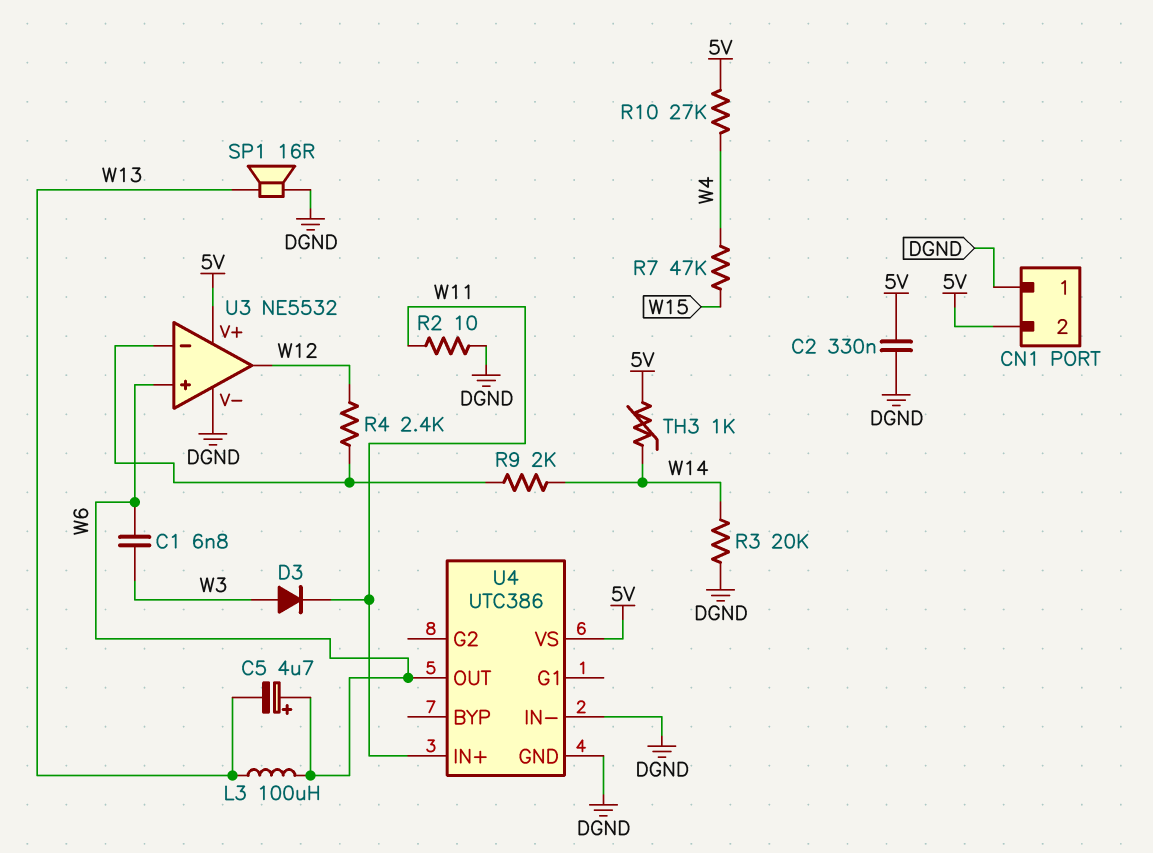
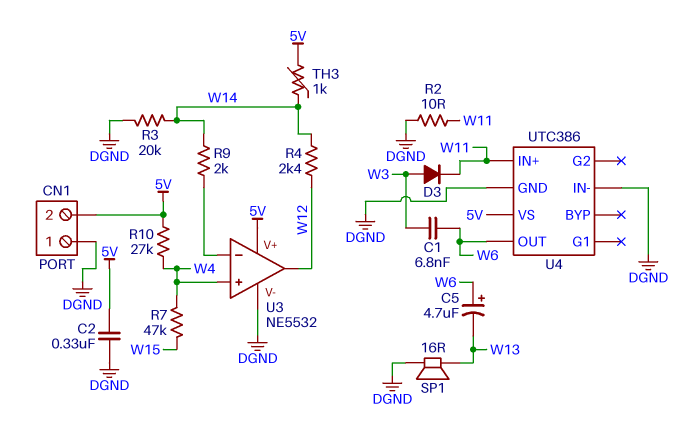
L3: 100uH (W6, W13) -> none
R4: 2.4k (U3/in-, W12) -> 2.4k (W12, W14)
U3 pin in+: W6 -> W4

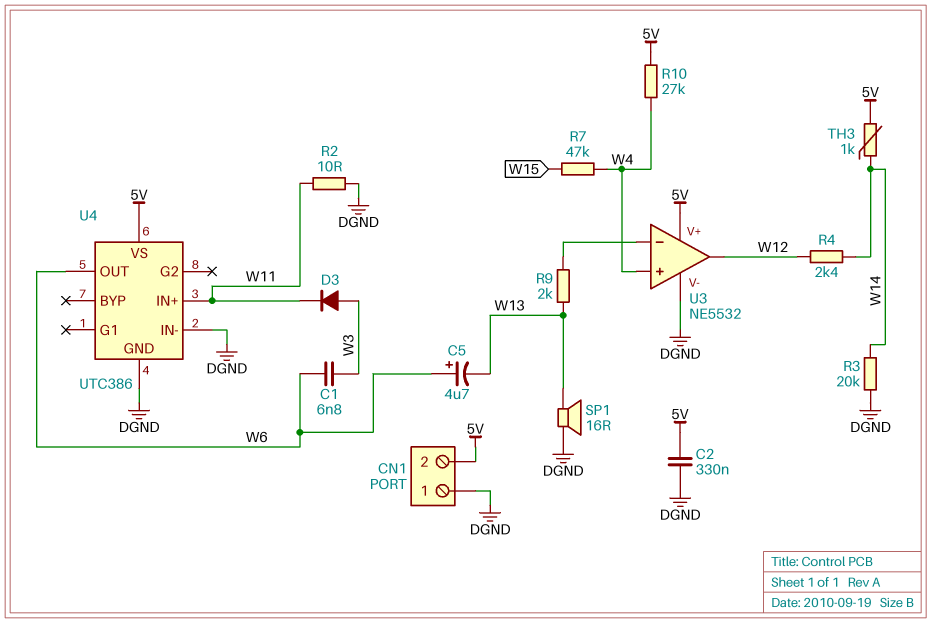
R9: 2k (U3/in-, W14) -> 2k (U3/in-, W13)

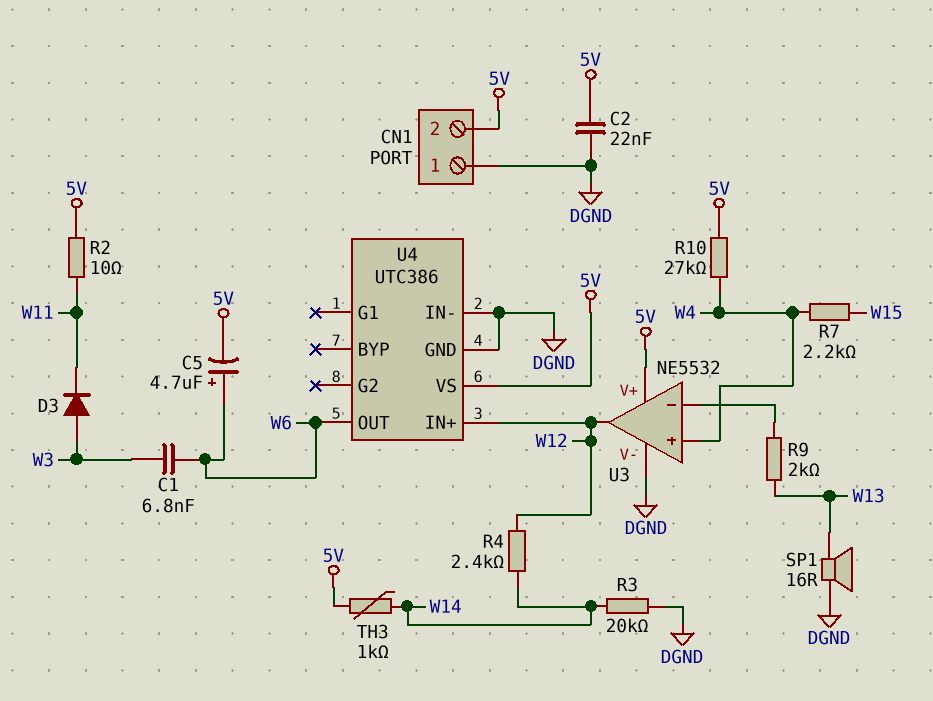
C2: 330nF (5V, DGND) -> 22nF (5V, DGND)
C5: 4.7uF (plus W6, minus W13) -> 4.7uF (plus W6, minus 5V)
R2: 10 (DGND, W11) -> 10 (5V, W11)
R7: 47k (W4, W15) -> 2.2k (W4, W15)
U4 pin IN+: W11 -> W12

